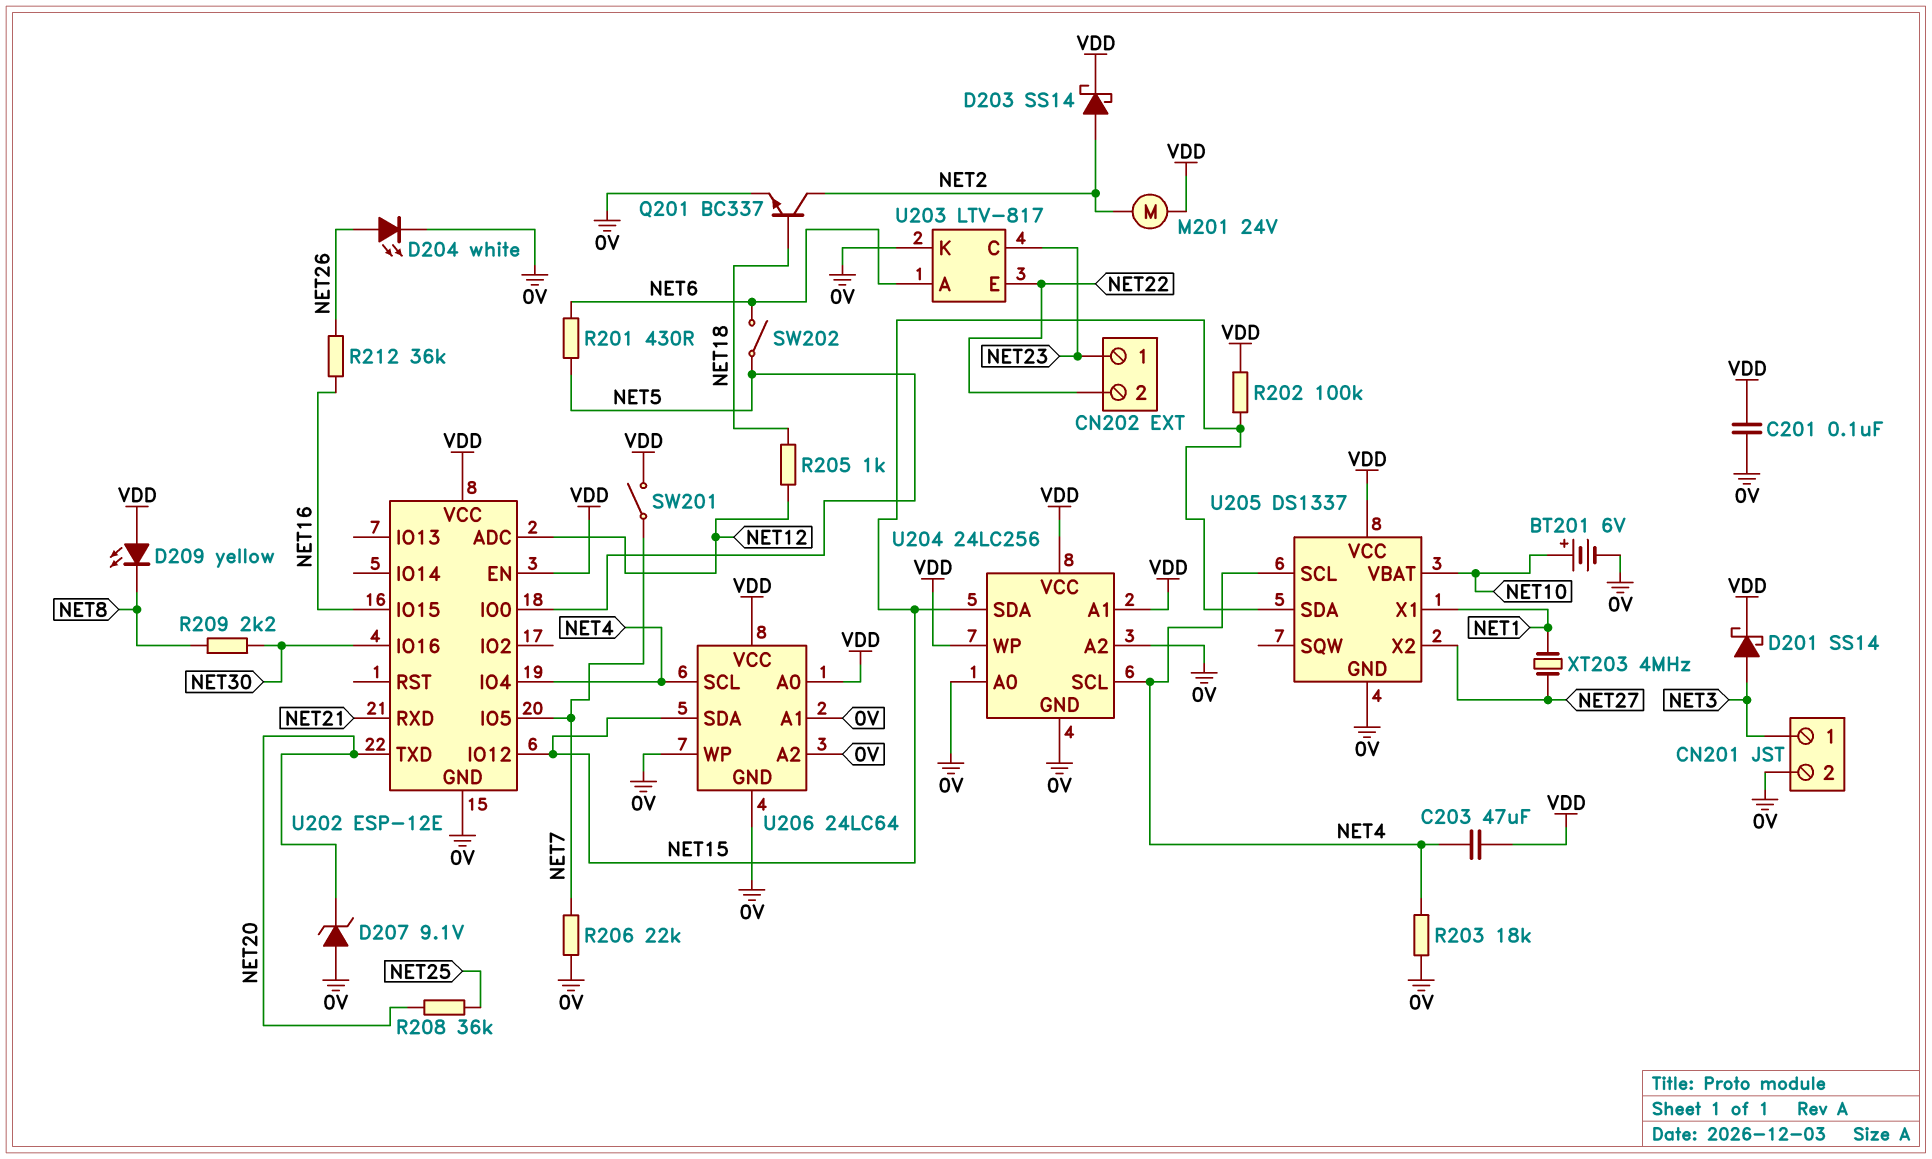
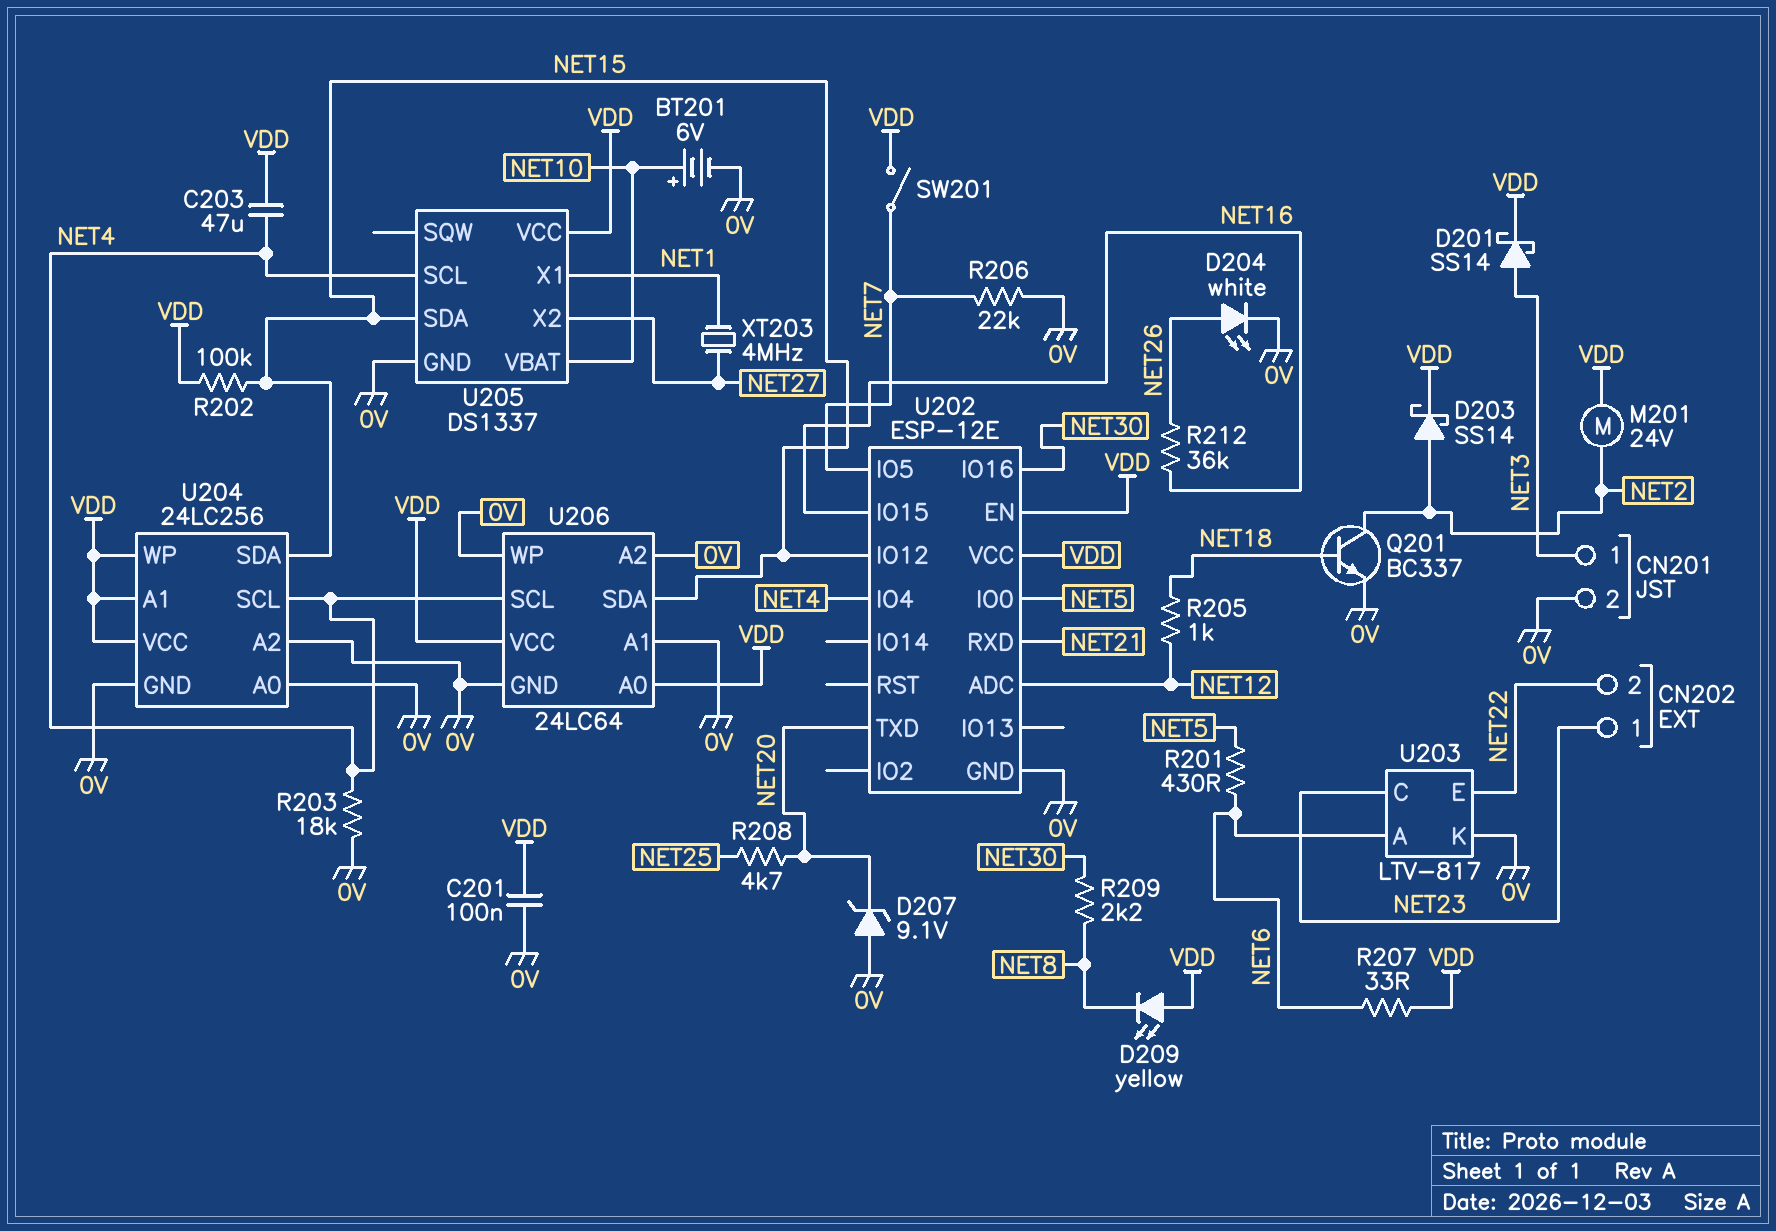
R207: none -> 33 (NET6, VDD)
R208: 36k (NET20, NET25) -> 4.7k (NET20, NET25)
SW202: switch (NET5, NET6) -> none

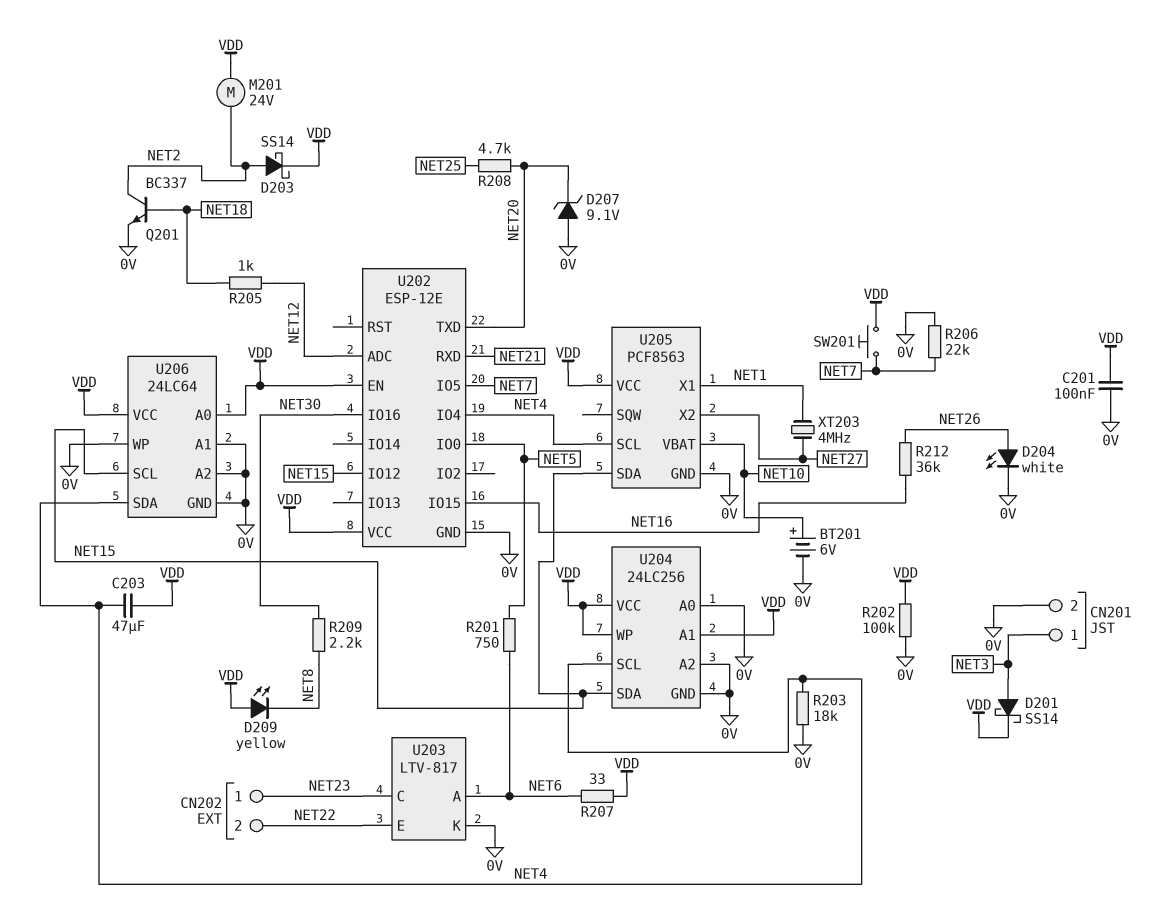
R201: 430 (NET5, NET6) -> 750 (NET5, NET6)
R202: 100k (NET15, VDD) -> 100k (0V, VDD)
SW201: switch (NET7, VDD) -> button (NET7, VDD)
U205: DS1337 -> PCF8563
U206 pin SCL: NET4 -> NET15
U206 pin SDA: NET15 -> NET4

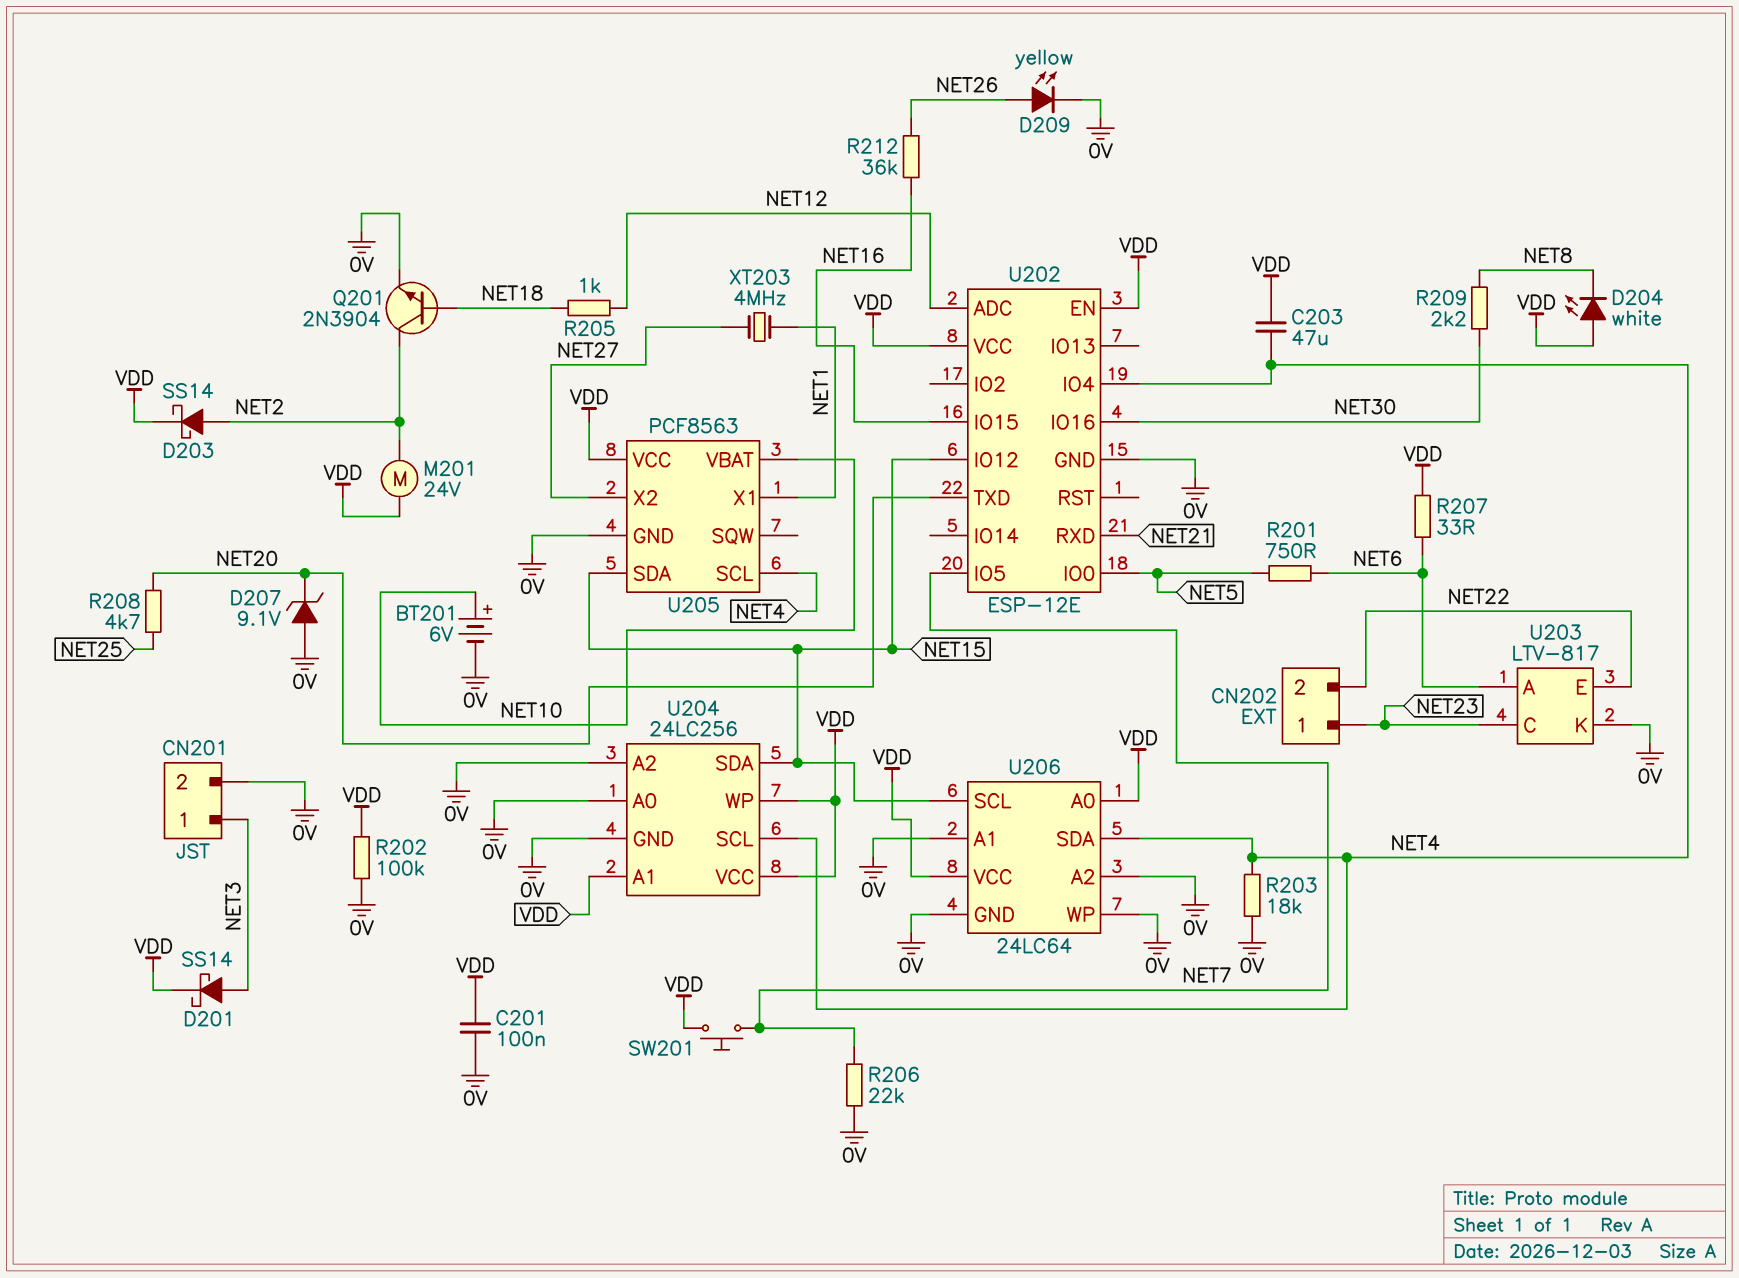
D204: LED white (A NET26, K 0V) -> LED white (A VDD, K NET8)
D209: LED yellow (A VDD, K NET8) -> LED yellow (A NET26, K 0V)
Q201: NPN BC337 (B NET18, C NET2, E 0V) -> NPN 2N3904 (B NET18, C NET2, E 0V)

